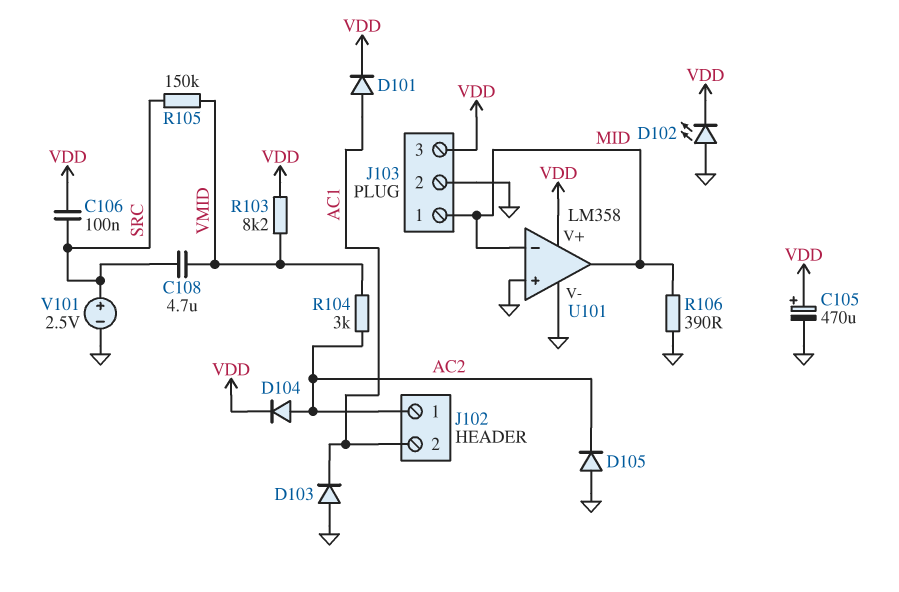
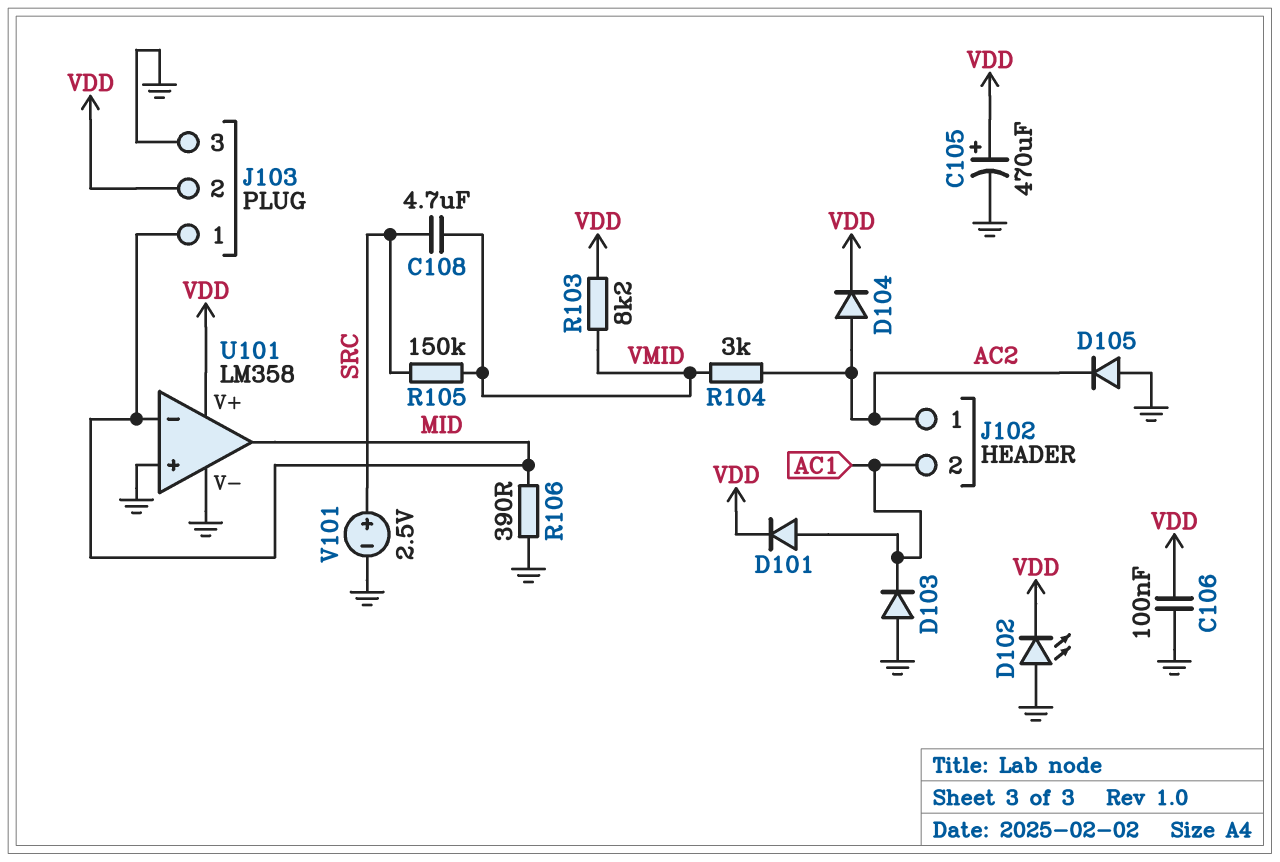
C106: 100nF (SRC, VDD) -> 100nF (GND, VDD)
J103 pin 2: GND -> VDD
J103 pin 3: VDD -> GND

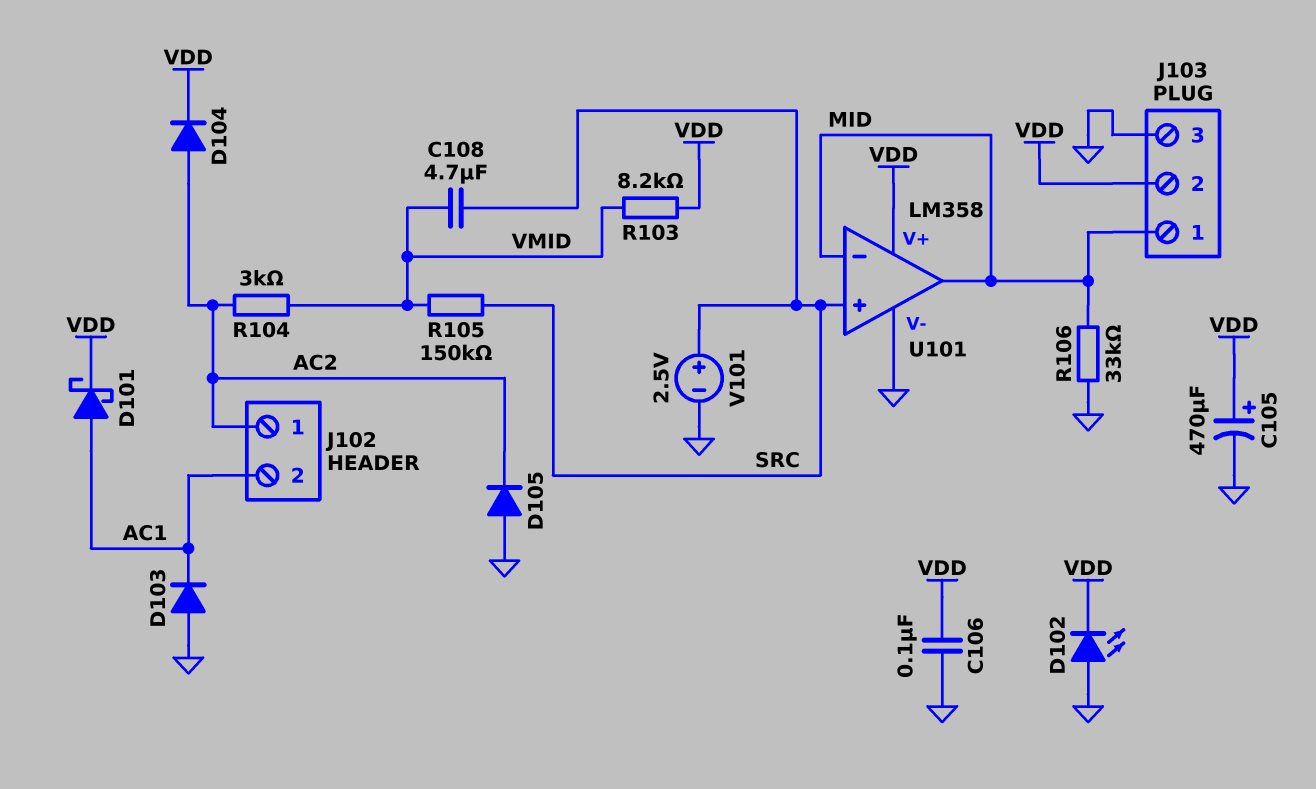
D101: diode (A AC1, K VDD) -> schottky (A AC1, K VDD)
R106: 390 (GND, MID) -> 33k (GND, MID)
U101 pin in+: GND -> SRC

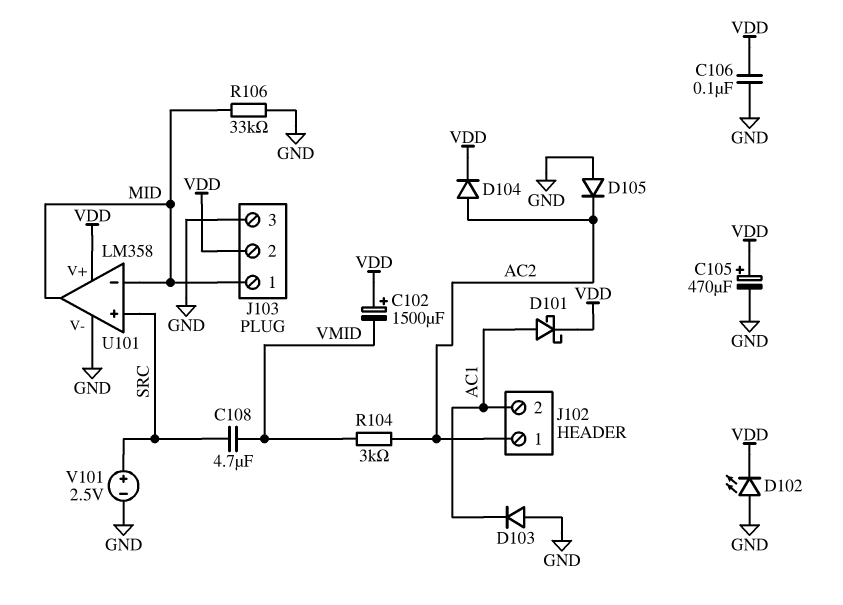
C102: none -> 1500uF (plus VDD, minus VMID)
R103: 8.2k (VDD, VMID) -> none
R105: 150k (SRC, VMID) -> none

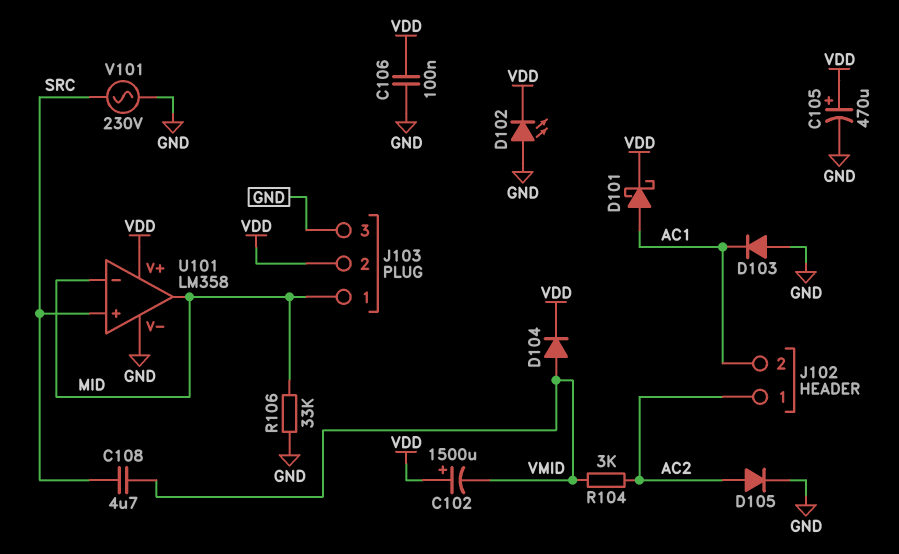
D104: diode (A AC2, K VDD) -> diode (A VMID, K VDD)
D105: diode (A GND, K AC2) -> diode (A AC2, K GND)
V101: 2.5V (plus SRC, minus GND) -> AC 230V (GND, SRC)

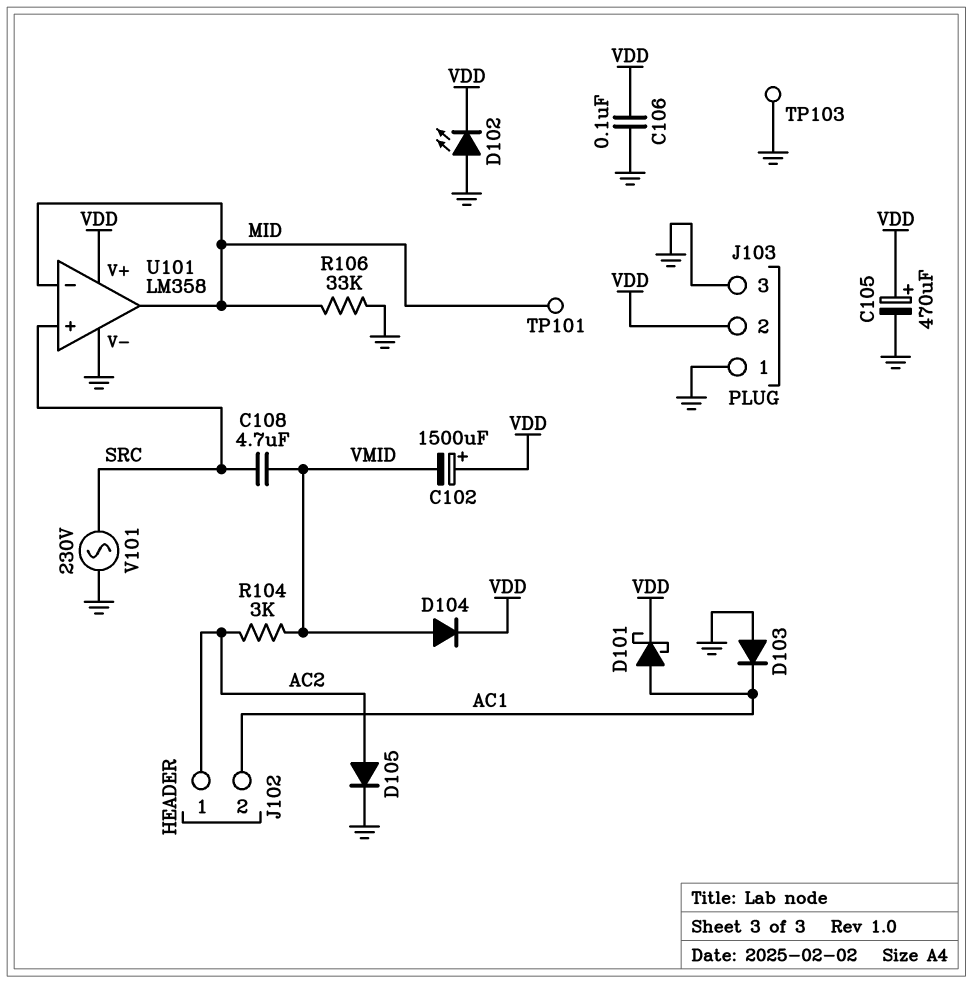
J103 pin 1: MID -> GND
TP101: none -> test point (MID)
TP103: none -> test point (GND)

